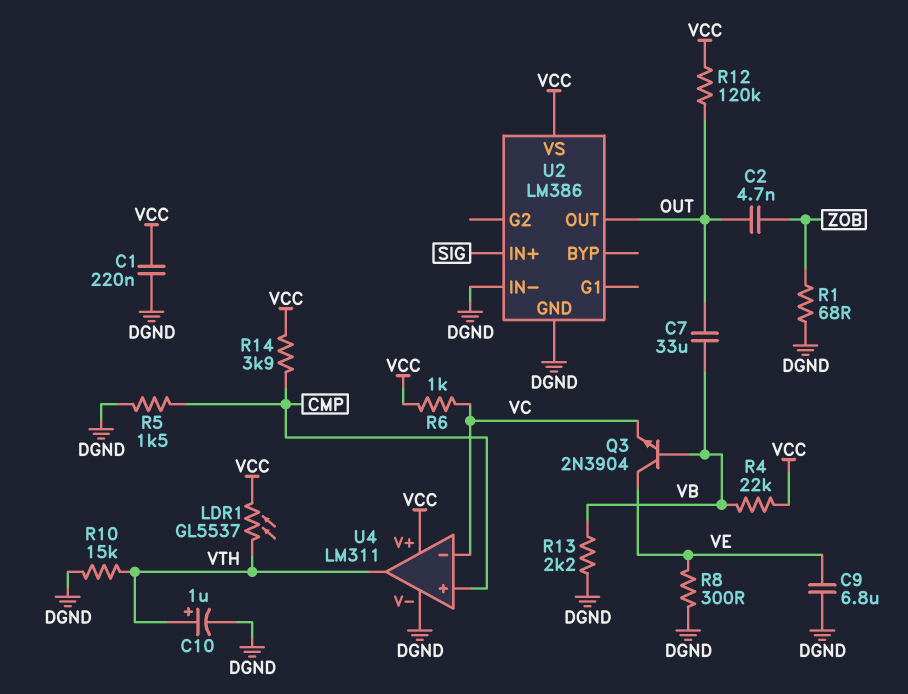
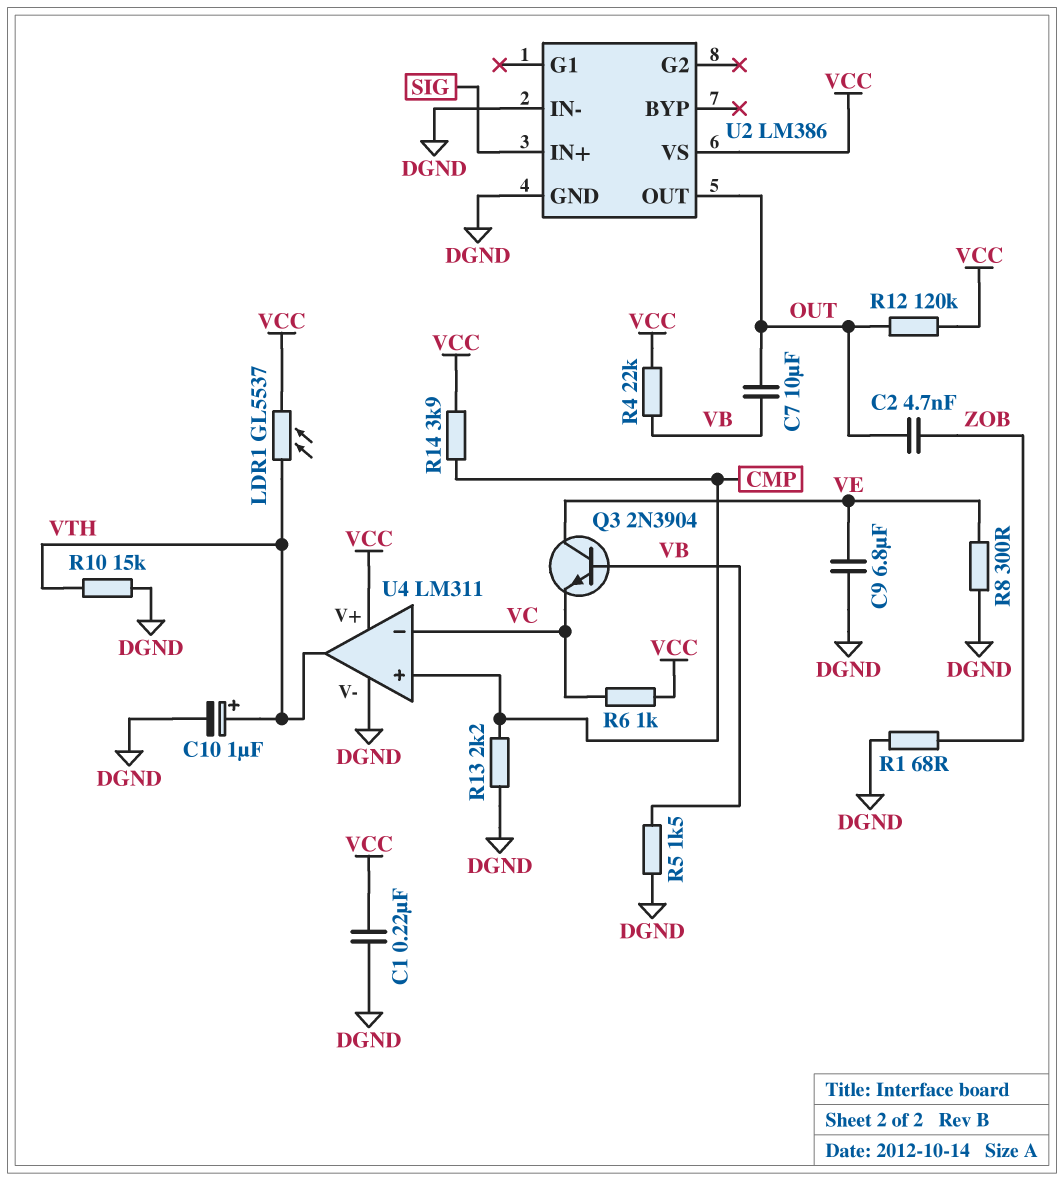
C7: 33uF (OUT, VB) -> 10uF (OUT, VB)
R5: 1.5k (CMP, DGND) -> 1.5k (DGND, VB)
R13: 2.2k (DGND, VB) -> 2.2k (CMP, DGND)

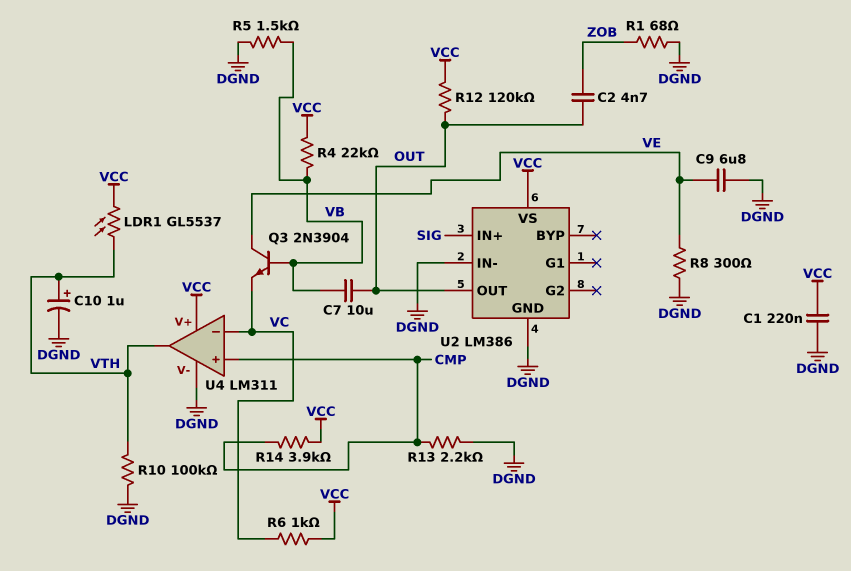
R10: 15k (DGND, VTH) -> 100k (DGND, VTH)

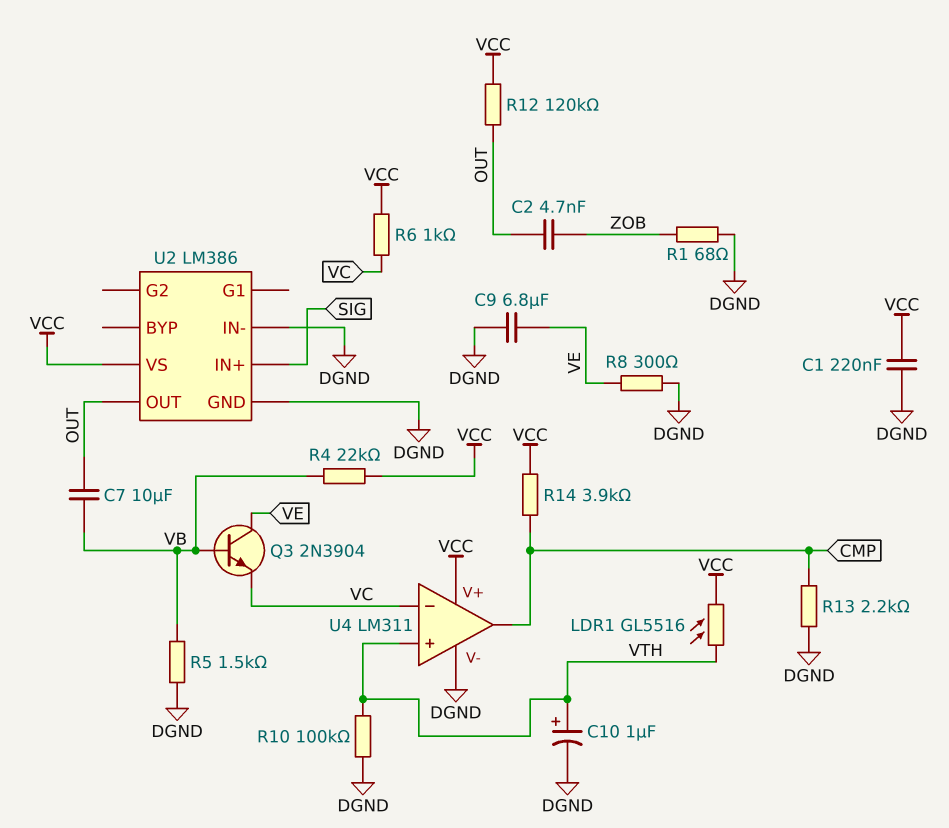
LDR1: GL5537 (VCC, VTH) -> GL5516 (VCC, VTH)
U4 pin in+: CMP -> VTH
U4 pin out: VTH -> CMP

